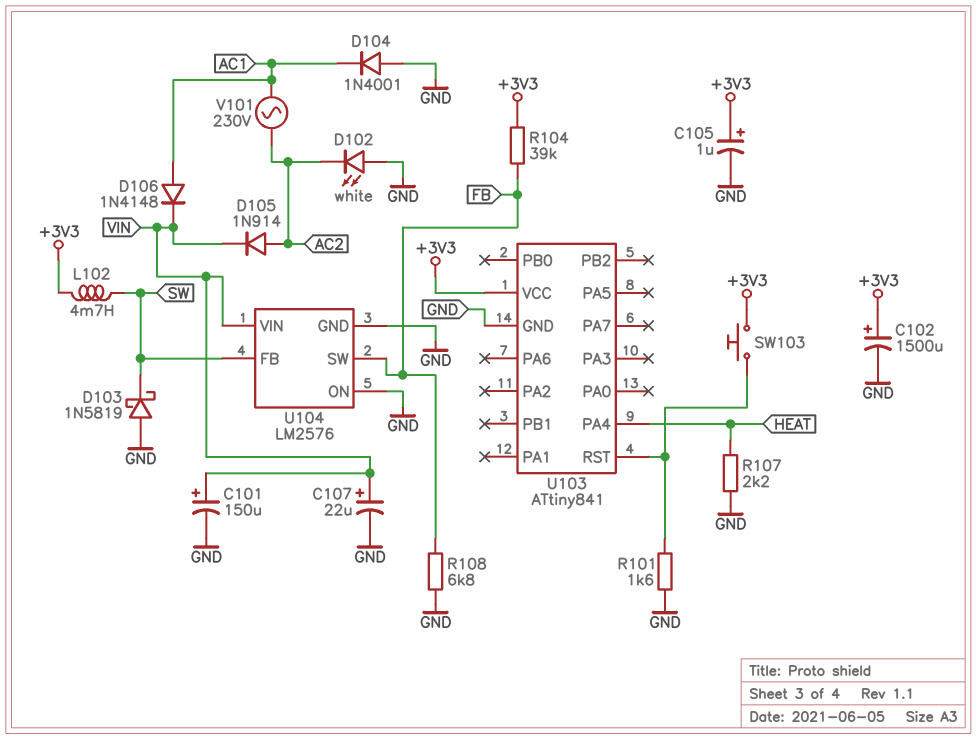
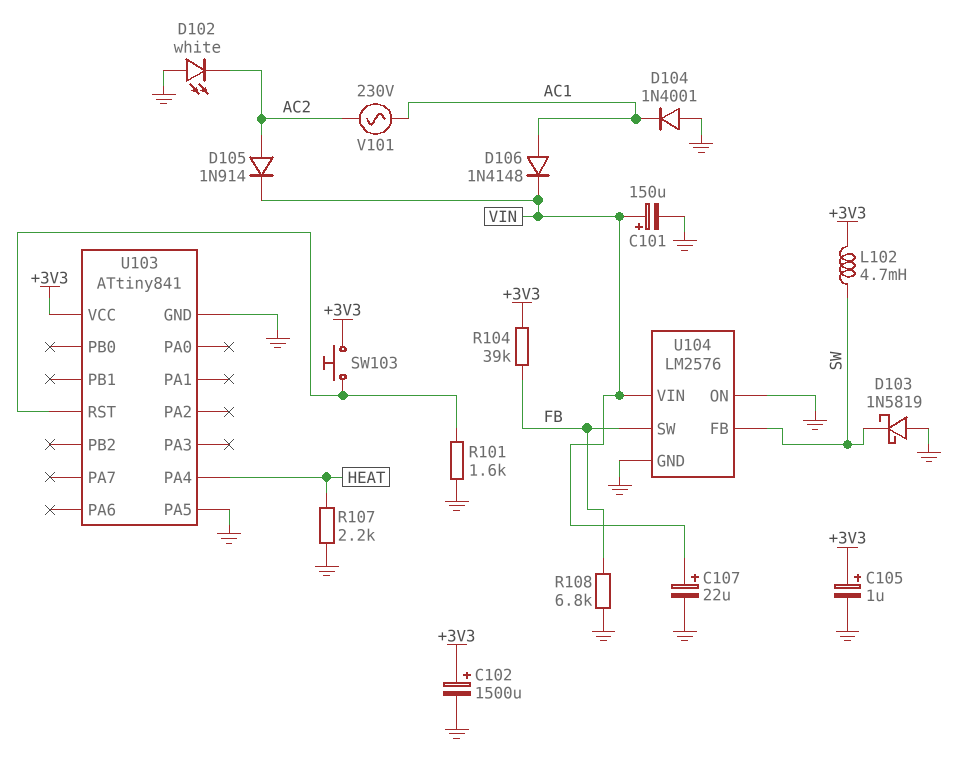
U103 pin PA5: none -> GND

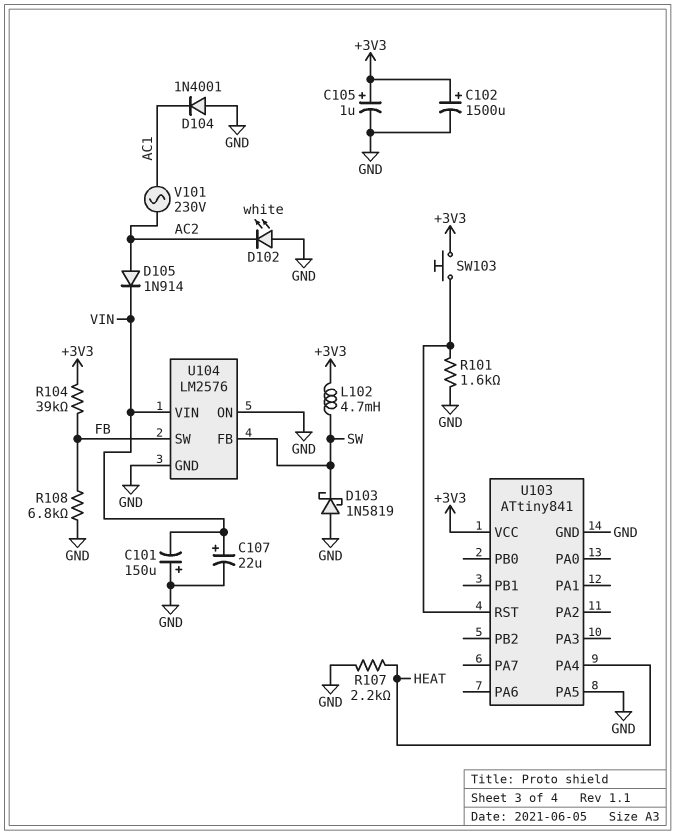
C101: 150uF (plus VIN, minus GND) -> 150uF (plus GND, minus VIN)
D106: diode 1N4148 (A AC1, K VIN) -> none

